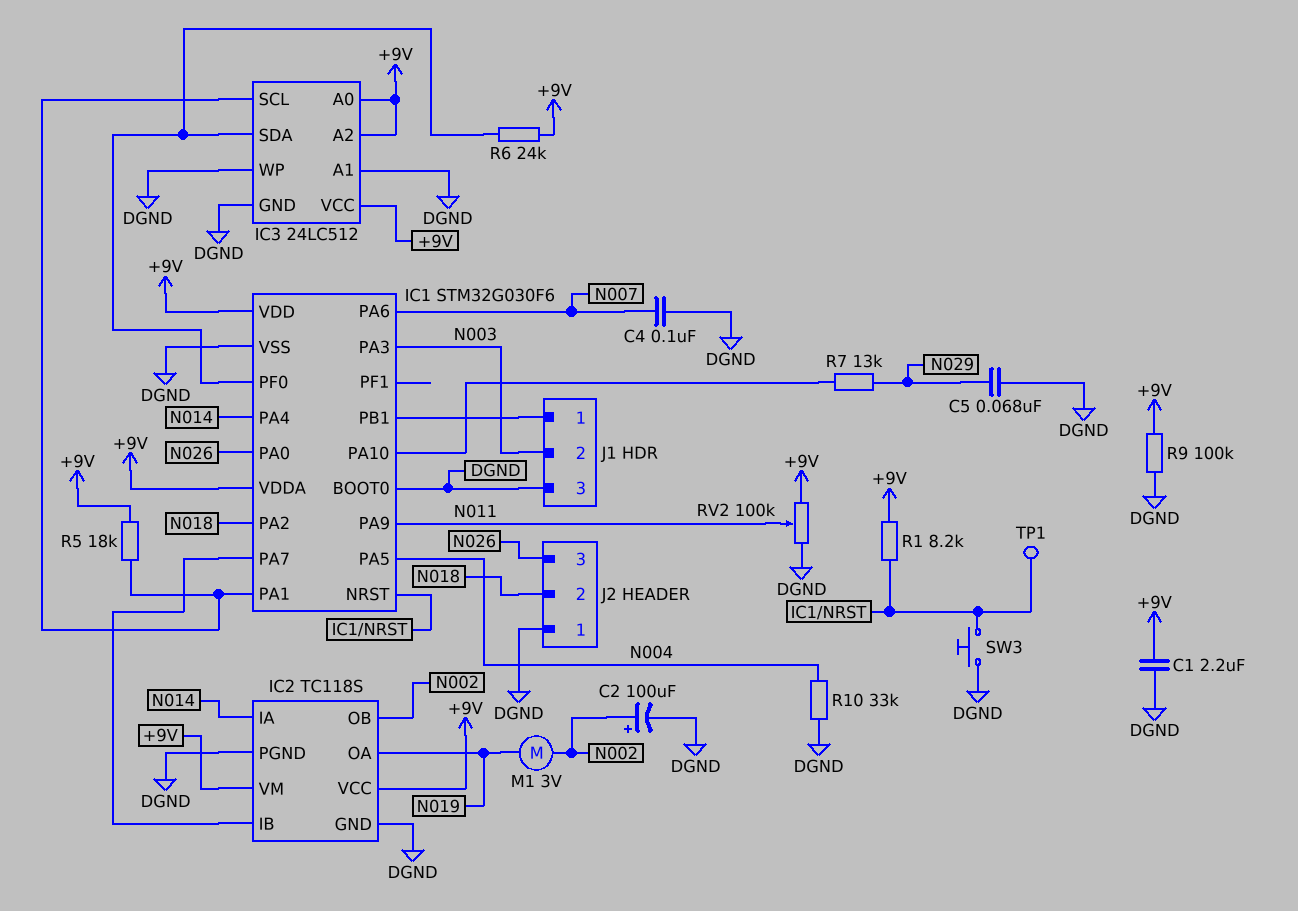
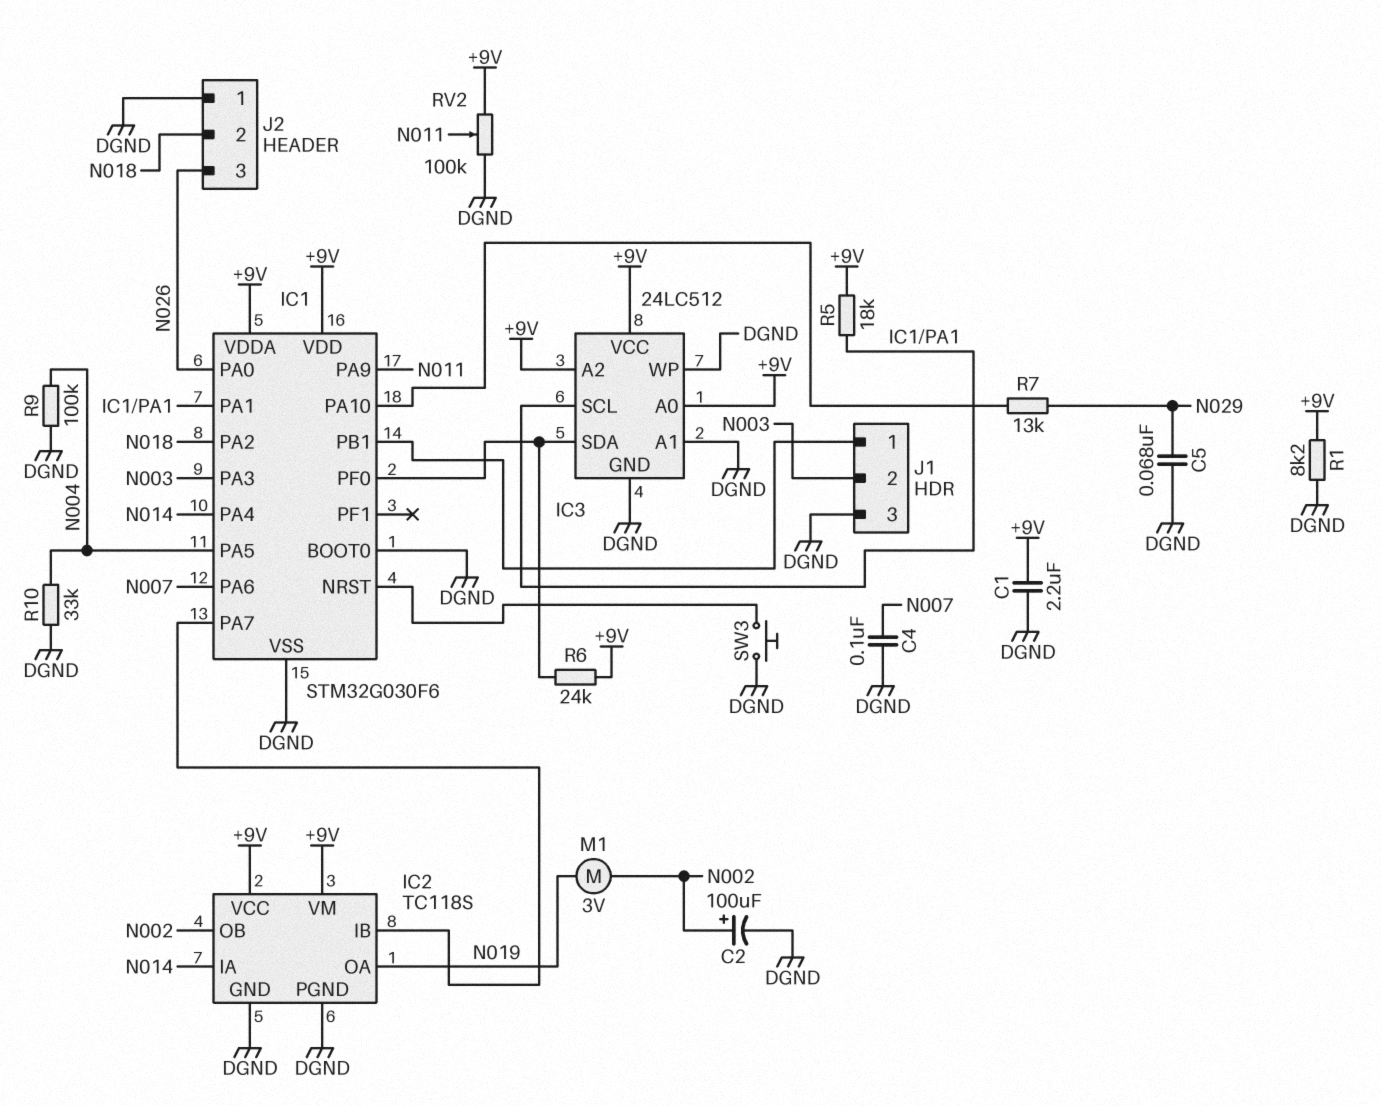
R1: 8.2k (+9V, IC1/NRST) -> 8.2k (+9V, DGND)
R9: 100k (+9V, DGND) -> 100k (DGND, N004)
TP1: test point (IC1/NRST) -> none

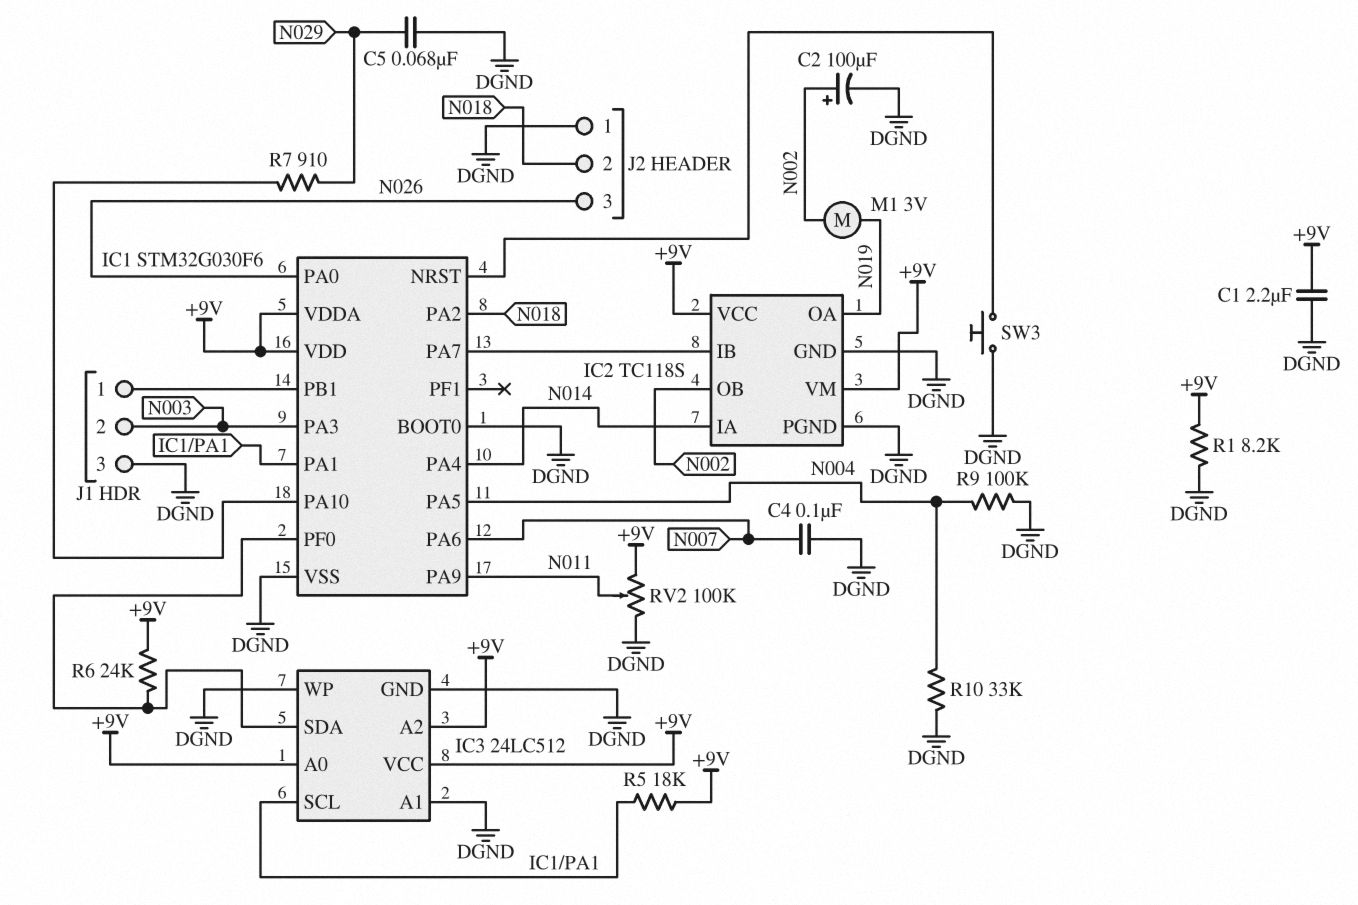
R7: 13k (IC1/PA10, N029) -> 910 (IC1/PA10, N029)

